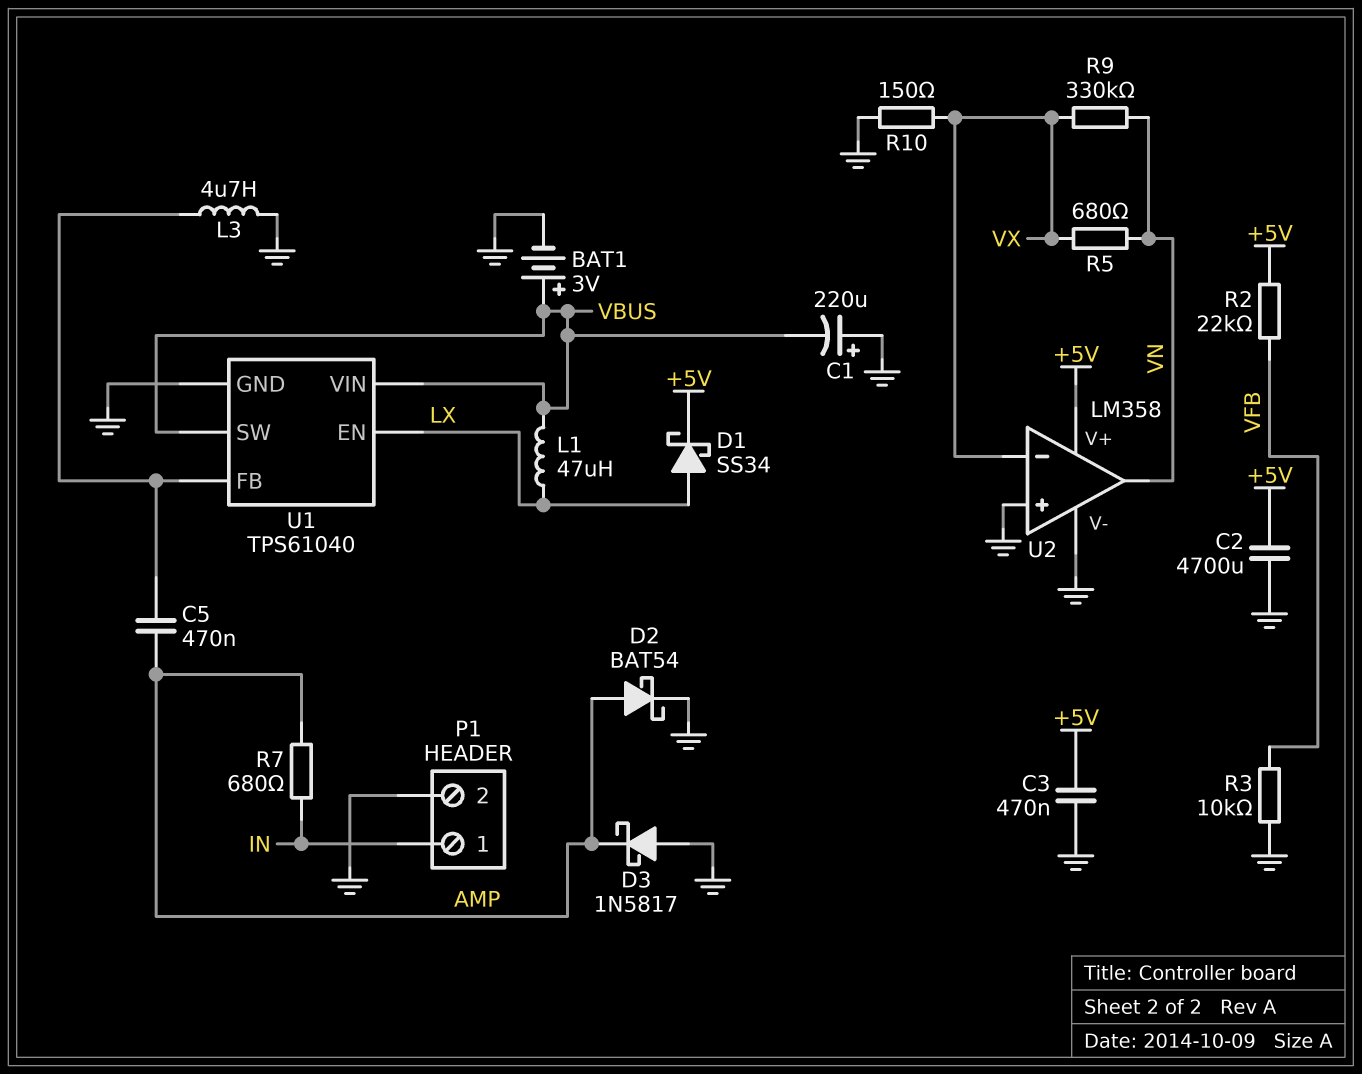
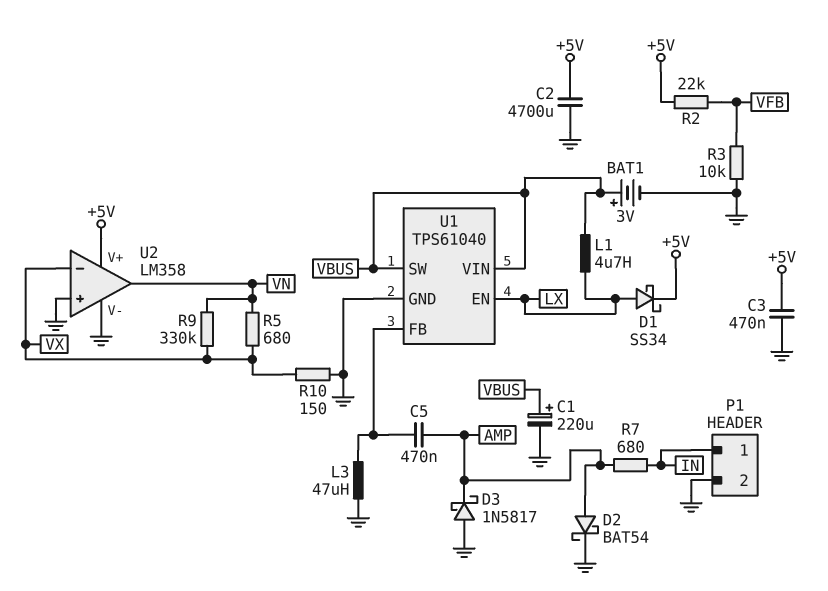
C1: 220uF (plus GND, minus VBUS) -> 220uF (plus VBUS, minus GND)
L1: 47uH (LX, VBUS) -> 4.7uH (LX, VBUS)
L3: 4.7uH (GND, U1/FB) -> 47uH (GND, U1/FB)

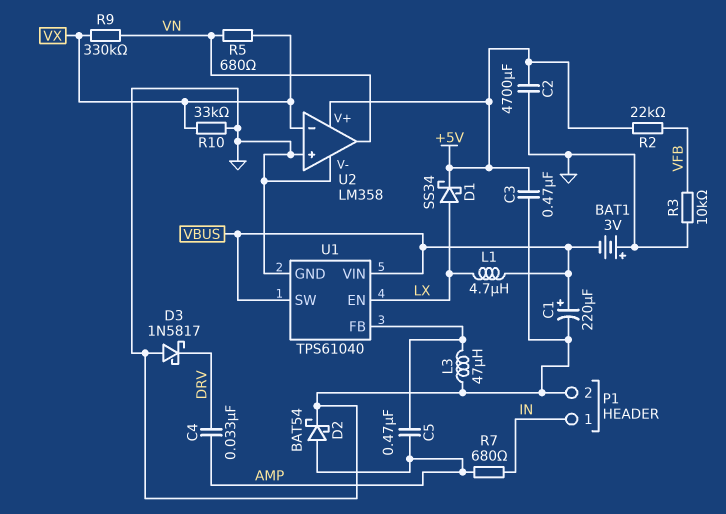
BAT1: 3V (plus VBUS, minus GND) -> 3V (plus GND, minus VBUS)
C4: none -> 33nF (AMP, DRV)
D3: schottky 1N5817 (A GND, K AMP) -> schottky 1N5817 (A GND, K DRV)
R10: 150 (GND, VX) -> 33k (GND, VX)

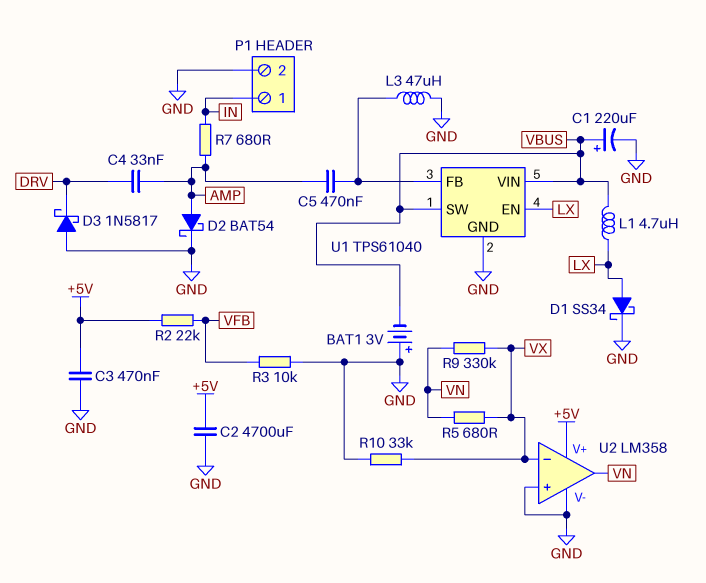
D1: schottky SS34 (A LX, K +5V) -> schottky SS34 (A LX, K GND)

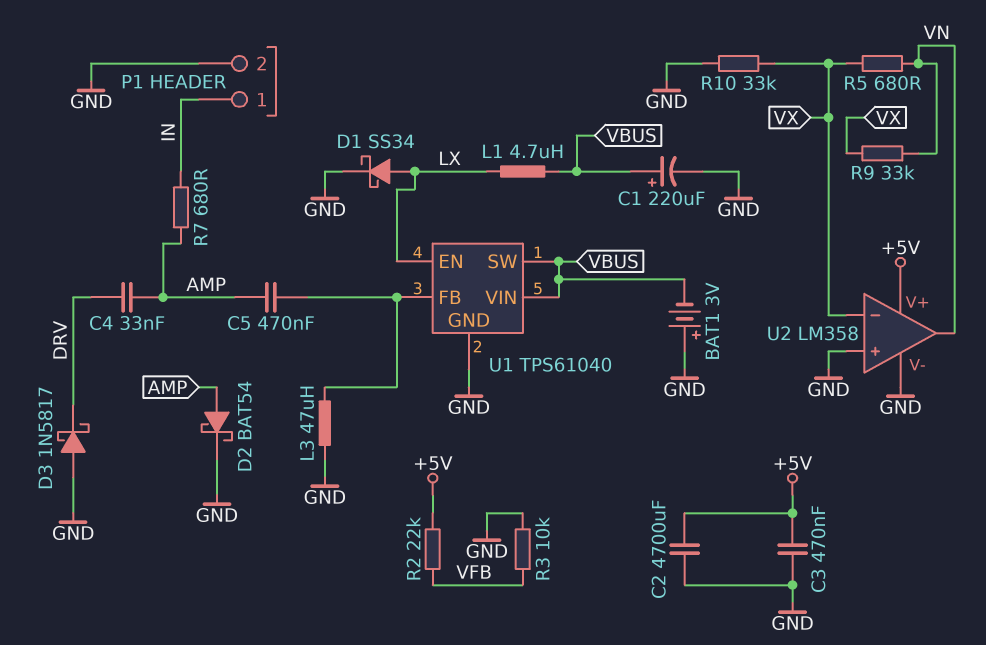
R9: 330k (VN, VX) -> 33k (VN, VX)

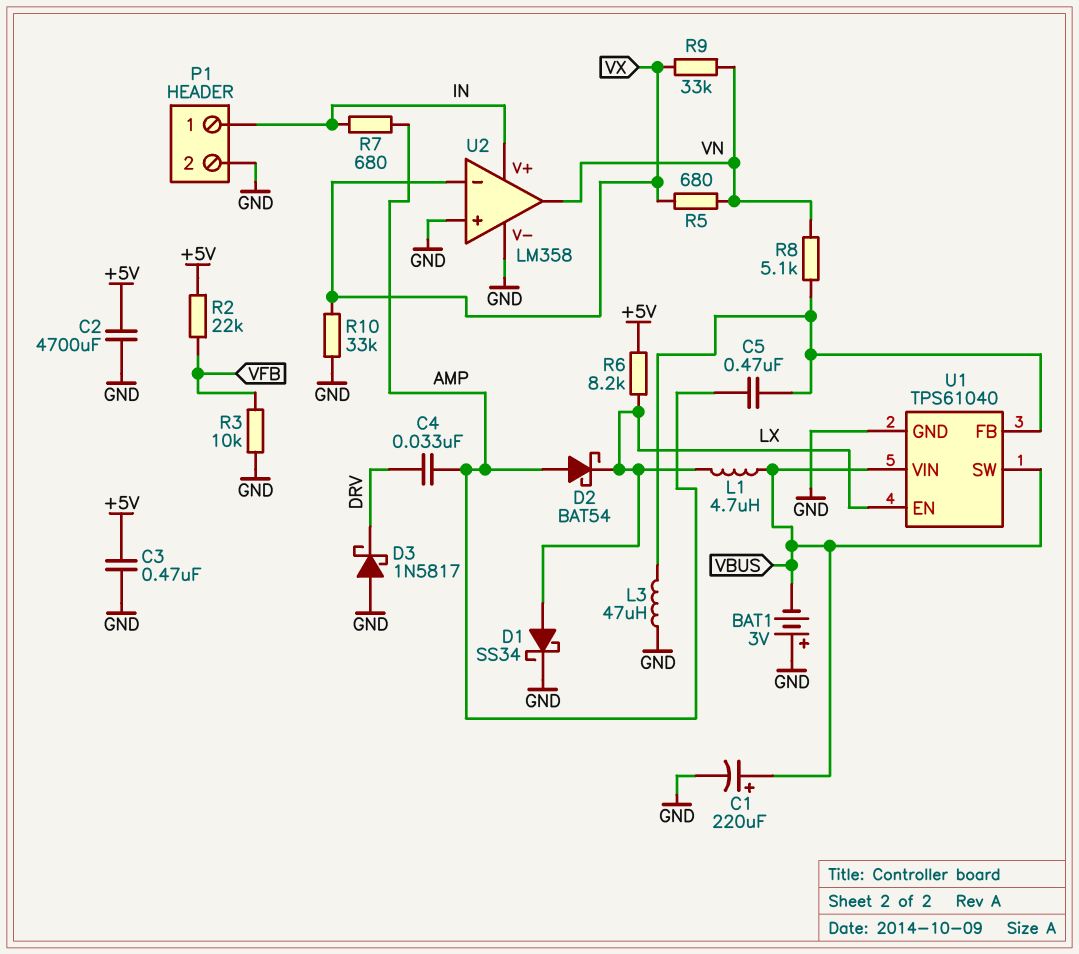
D2: schottky BAT54 (A AMP, K GND) -> schottky BAT54 (A AMP, K LX)
R6: none -> 8.2k (+5V, LX)
R8: none -> 5.1k (U1/FB, VN)
U2 pin V+: +5V -> IN

